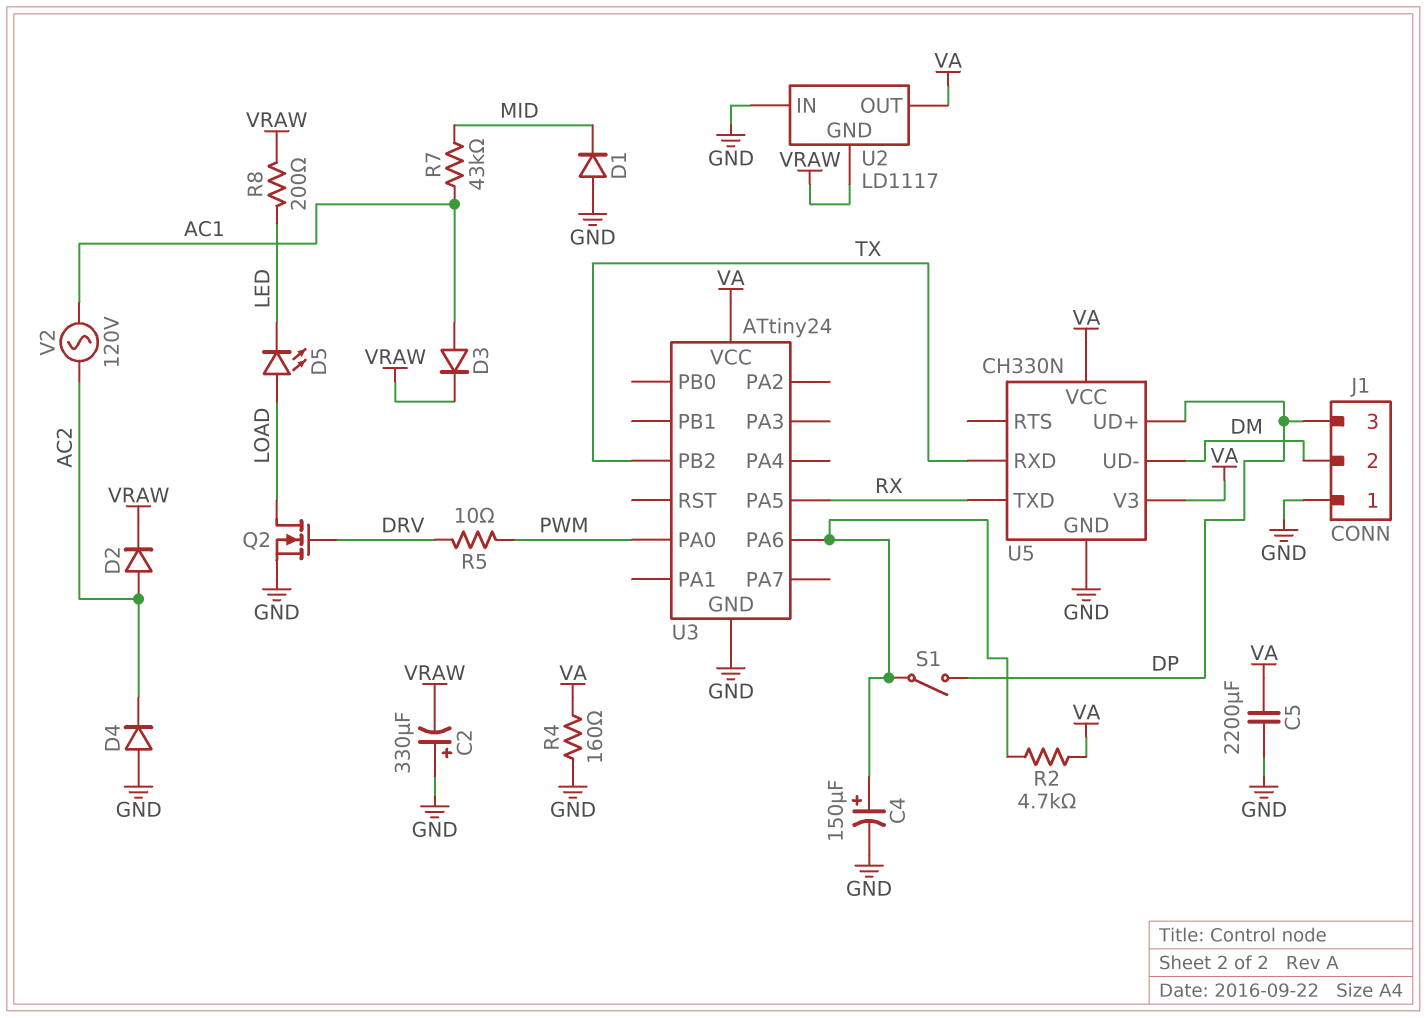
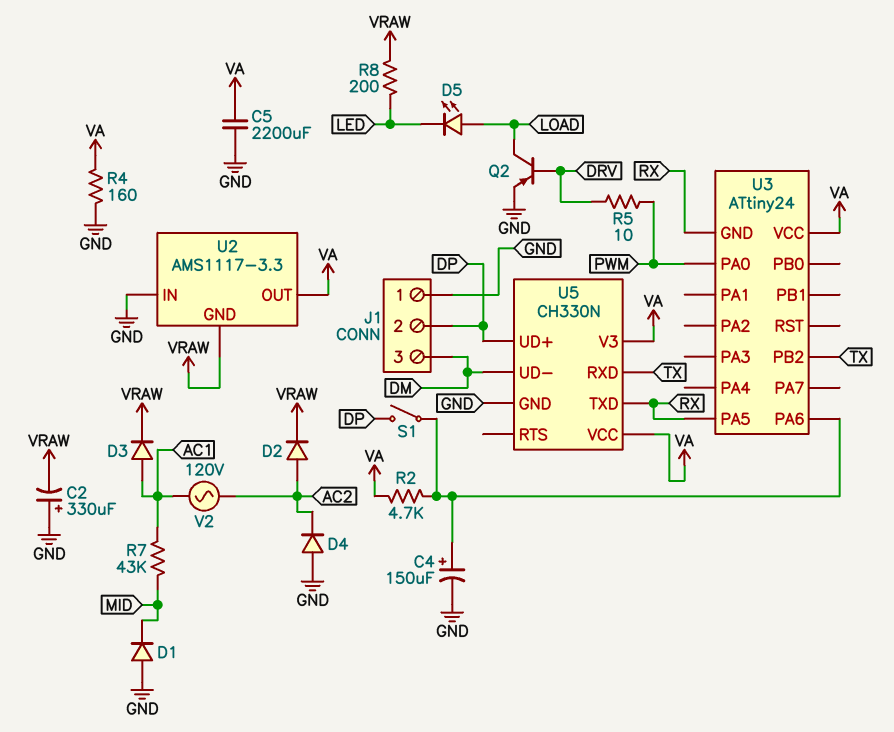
J1 pin 2: DM -> DP
J1 pin 3: DP -> DM
Q2: NMOS (G DRV, D LOAD, S GND) -> PNP (B DRV, C LOAD, E GND)
U2: LD1117 -> AMS1117-3.3
U3 pin GND: GND -> RX

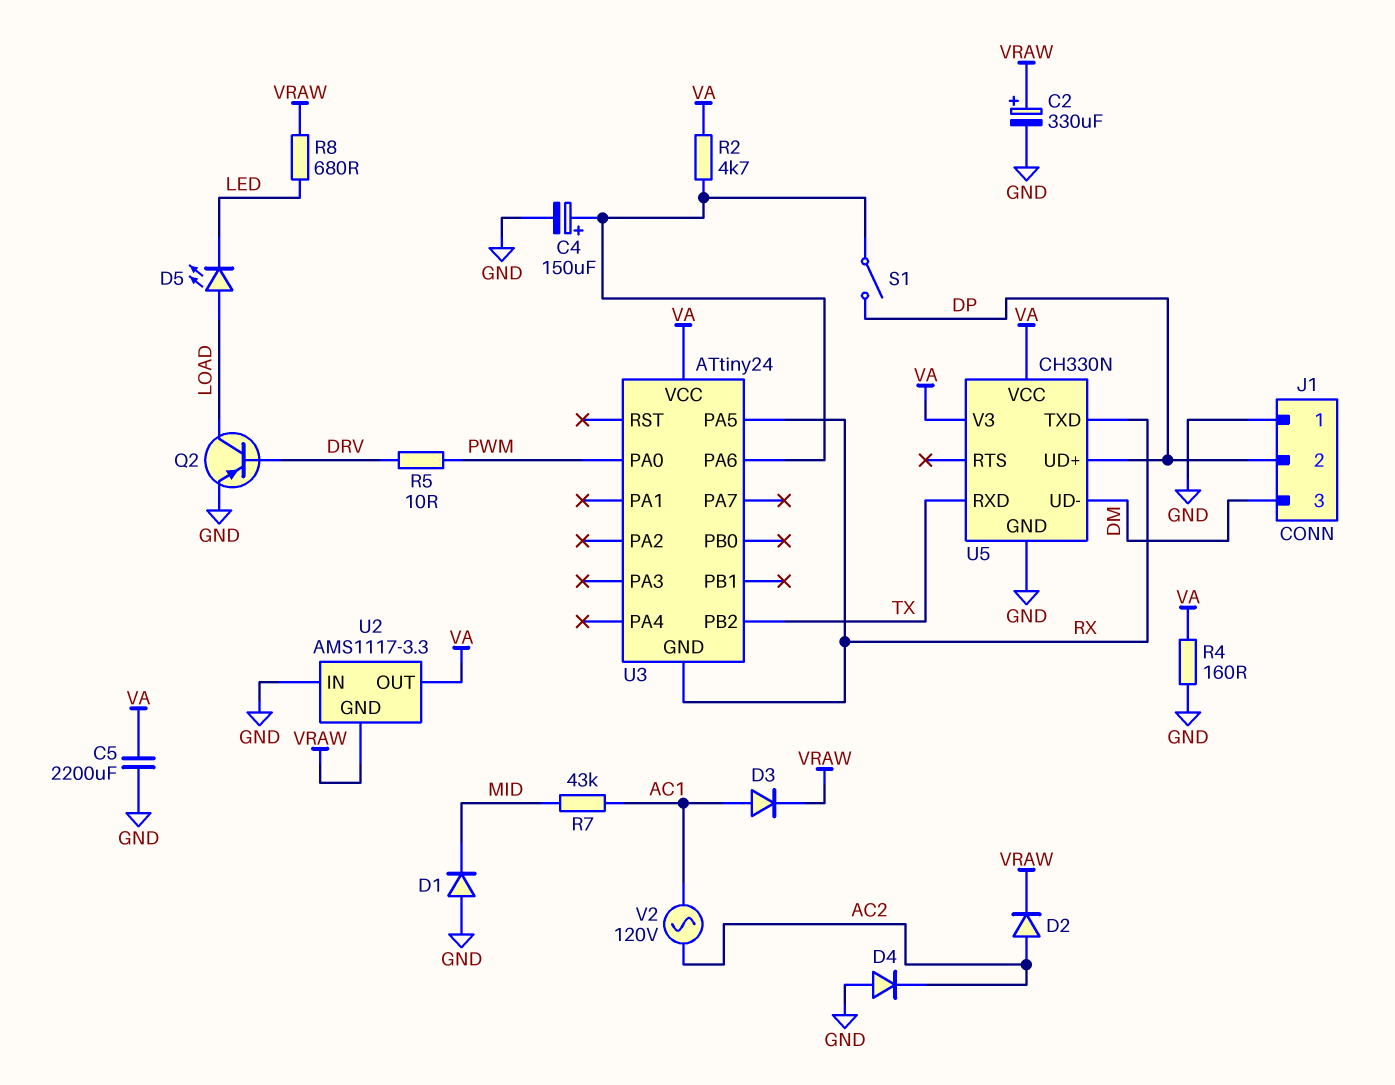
C2: 330uF (plus GND, minus VRAW) -> 330uF (plus VRAW, minus GND)
R8: 200 (LED, VRAW) -> 680 (LED, VRAW)

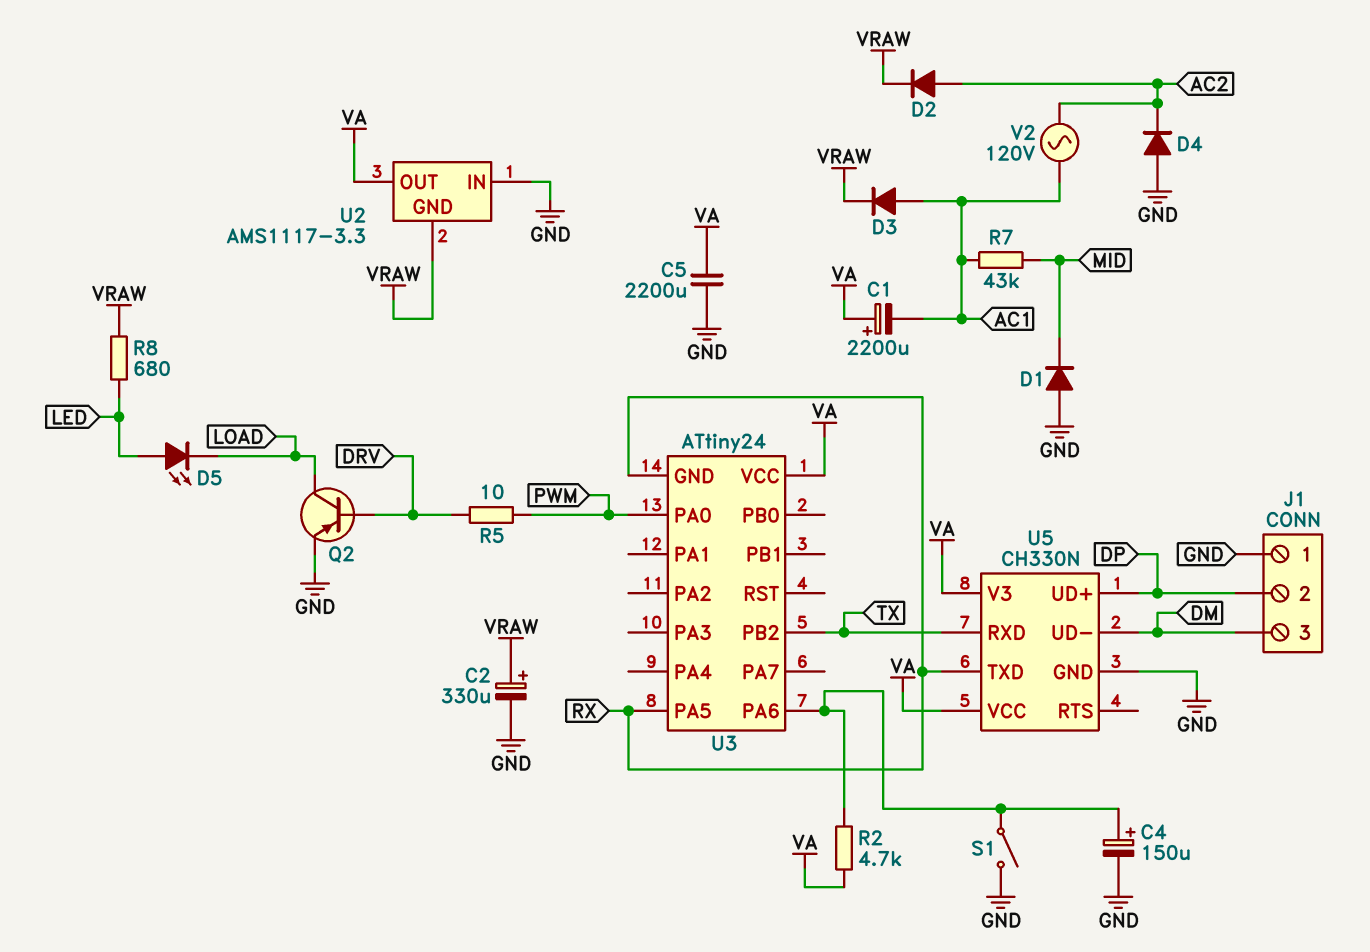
C1: none -> 2200uF (plus VA, minus AC1)
D5: LED (A LOAD, K LED) -> LED (A LED, K LOAD)
R4: 160 (GND, VA) -> none
S1: switch (DP, U3/PA6) -> switch (GND, U3/PA6)

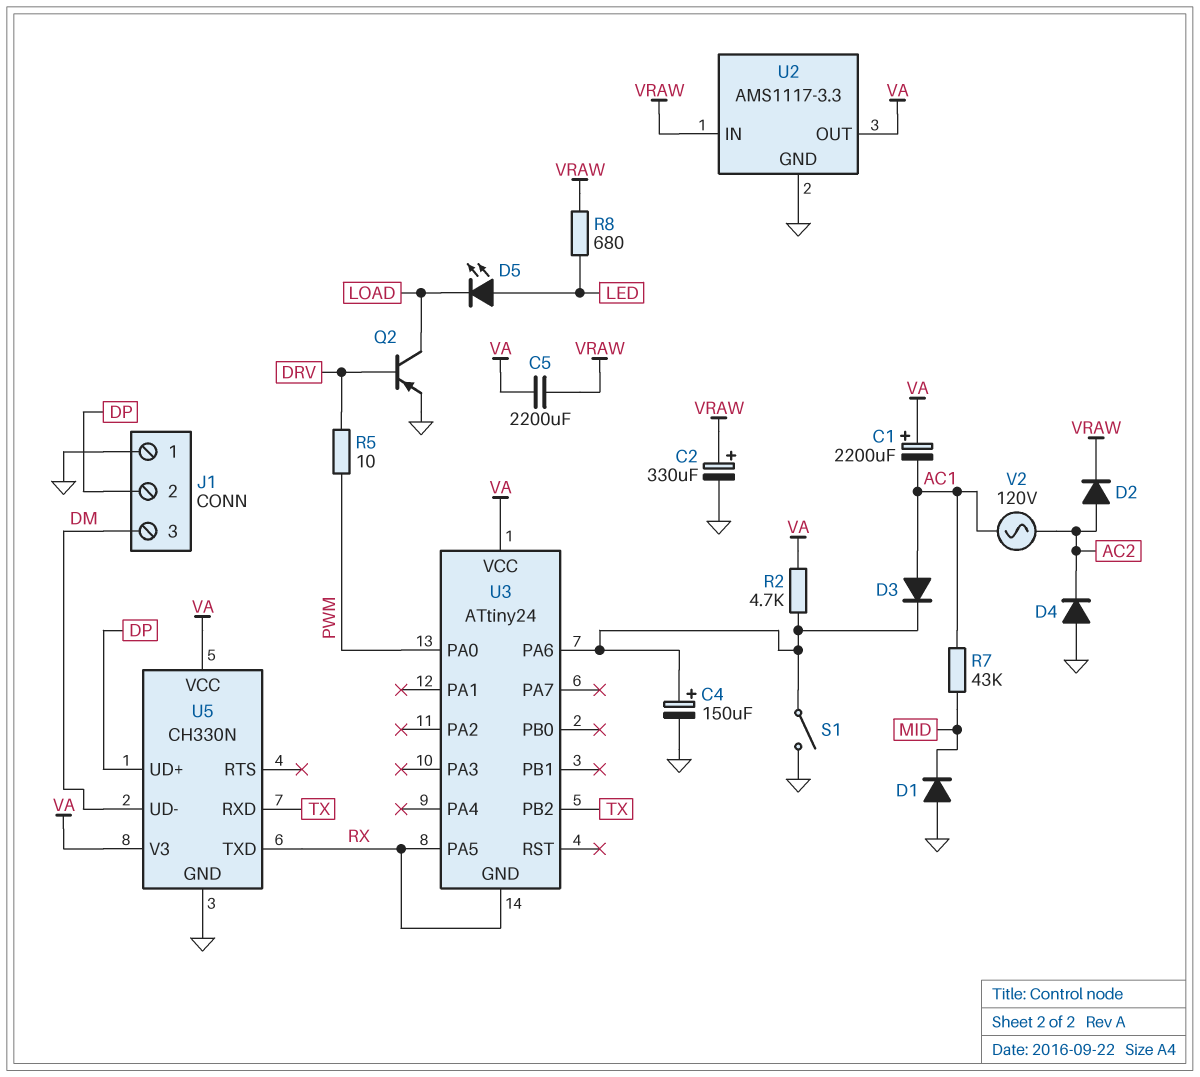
C5: 2200uF (GND, VA) -> 2200uF (VA, VRAW)
D3: diode (A AC1, K VRAW) -> diode (A AC1, K U3/PA6)
U2 pin GND: VRAW -> GND
U2 pin IN: GND -> VRAW

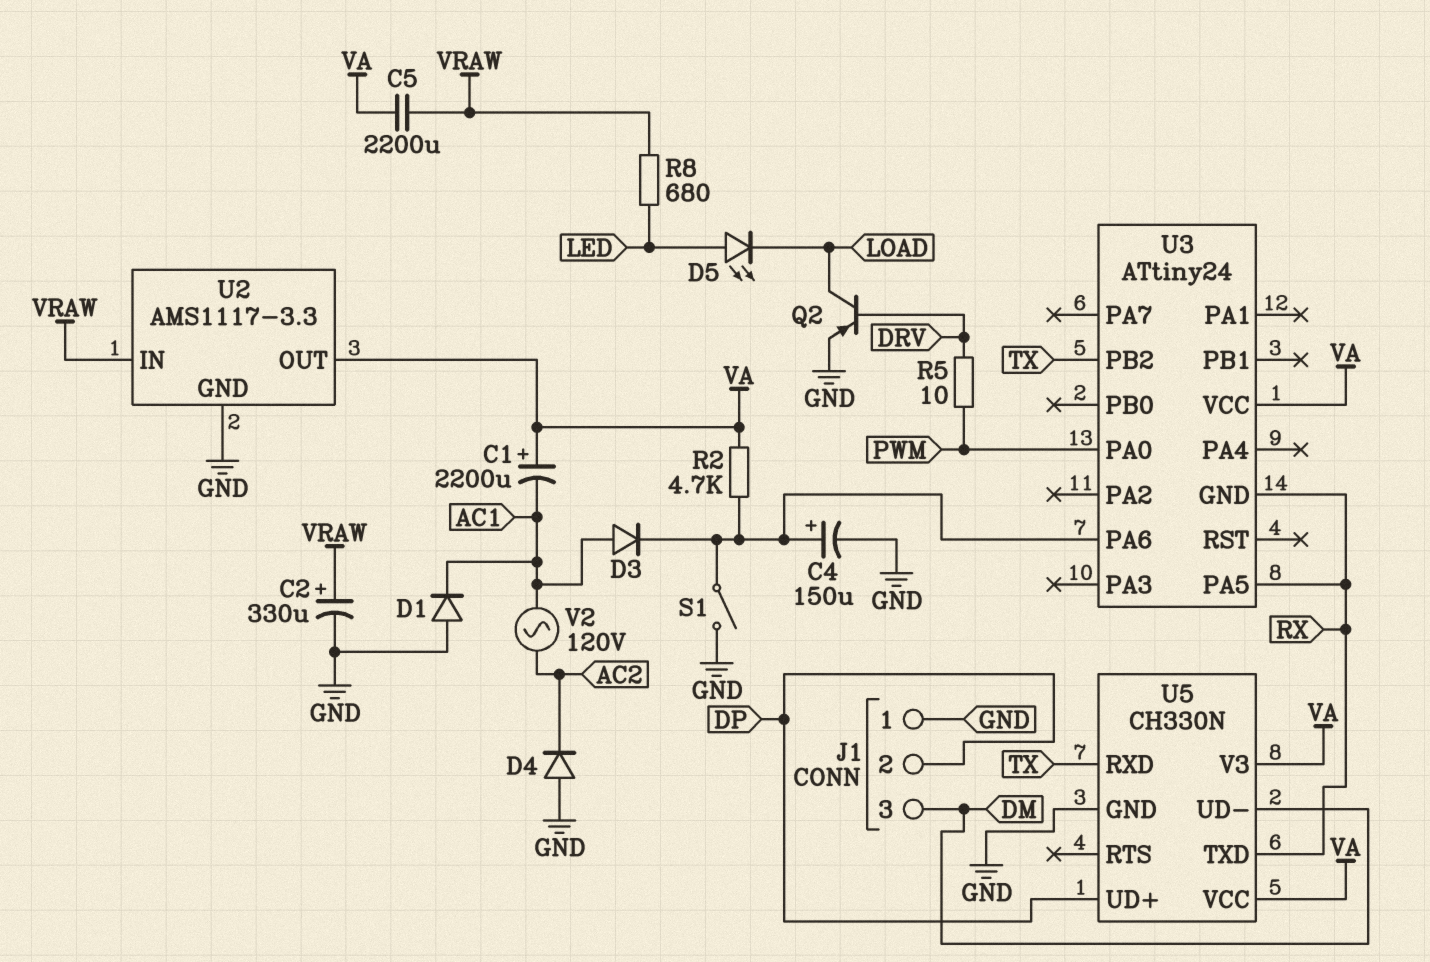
D1: diode (A GND, K MID) -> diode (A GND, K AC1)
D2: diode (A AC2, K VRAW) -> none
R7: 43k (AC1, MID) -> none

